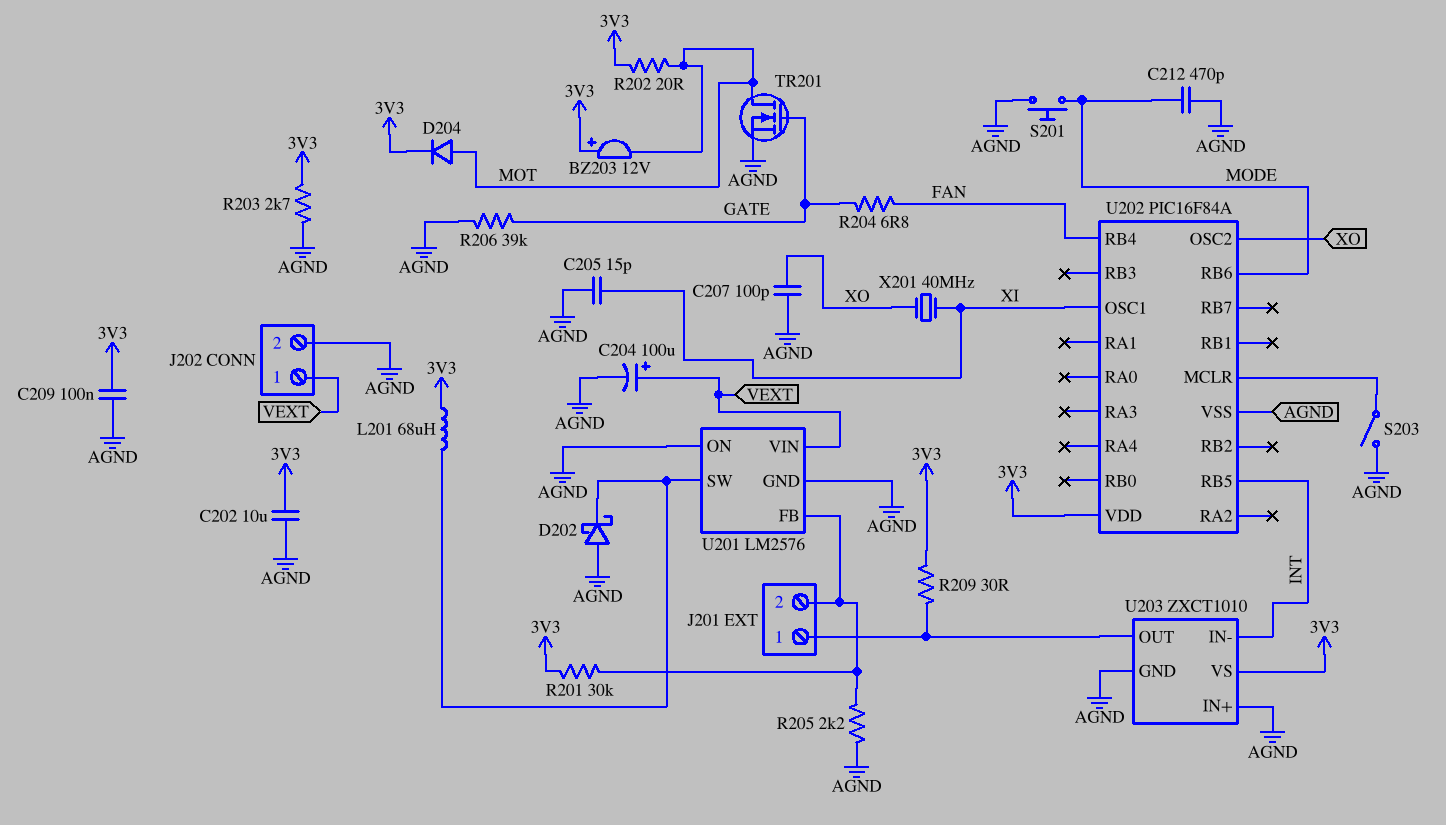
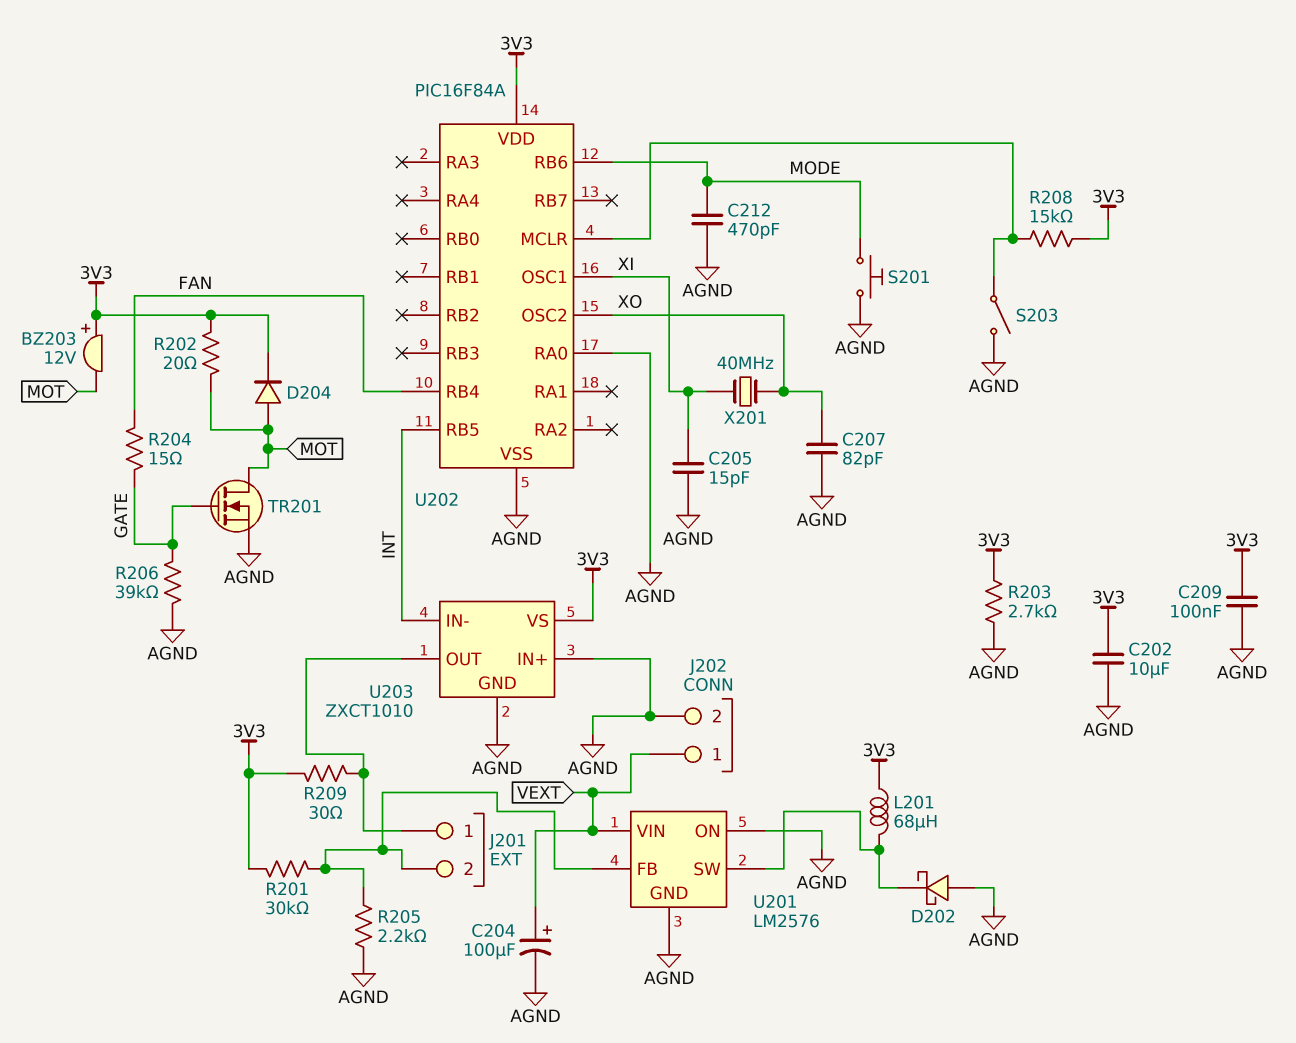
C207: 100pF (AGND, XO) -> 82pF (AGND, XO)
R204: 6.8 (FAN, GATE) -> 15 (FAN, GATE)
R208: none -> 15k (3V3, U202/MCLR)
U202 pin RA0: none -> AGND

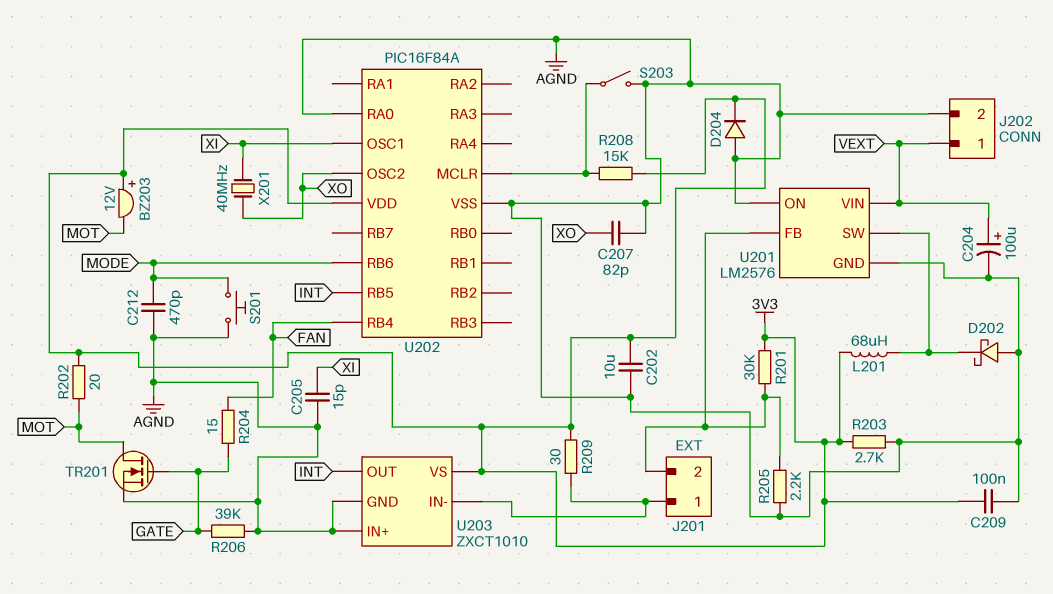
D204: diode (A MOT, K 3V3) -> diode (A AGND, K 3V3)
U203 pin IN-: INT -> J201/1
U203 pin OUT: J201/1 -> INT

